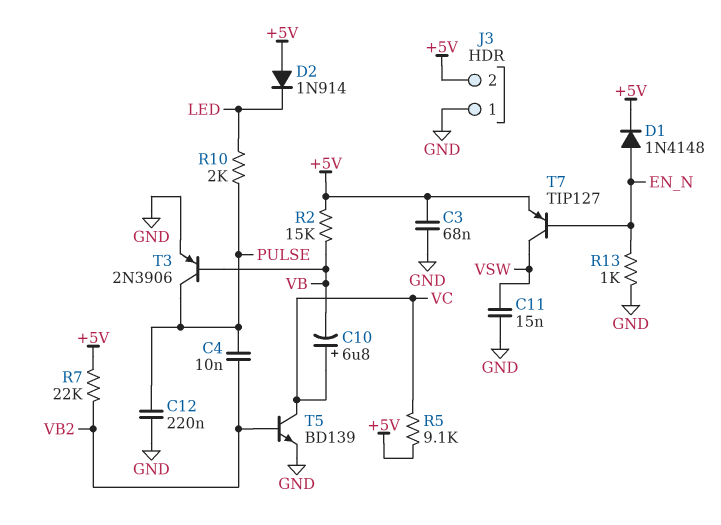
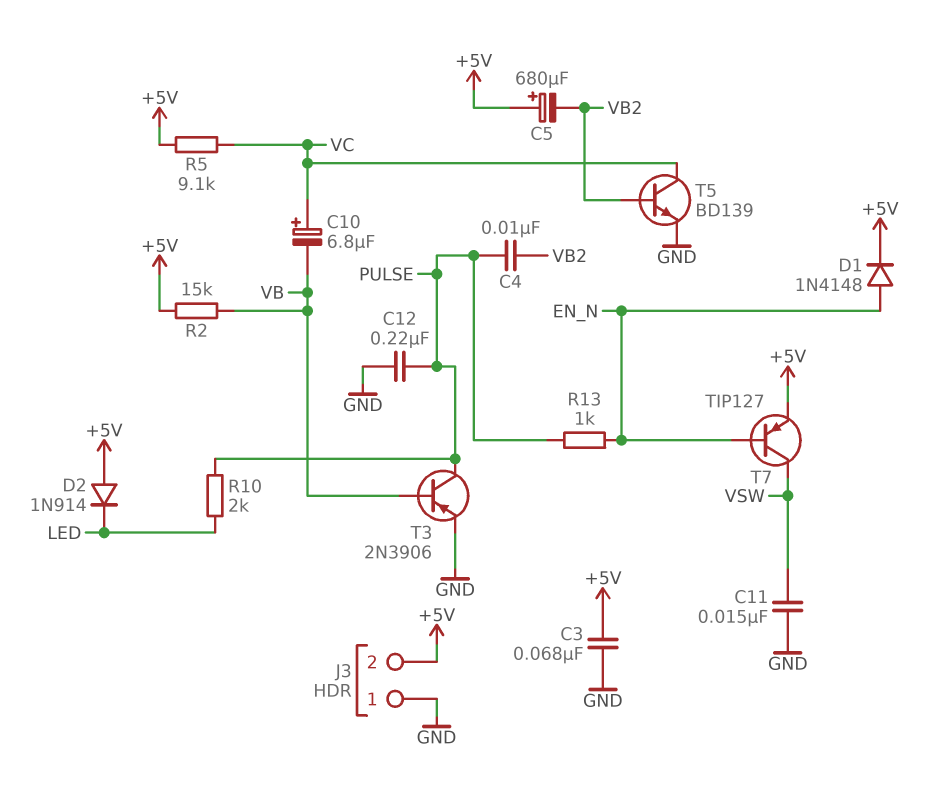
C5: none -> 680uF (plus +5V, minus VB2)
R7: 22k (+5V, VB2) -> none
R13: 1k (EN_N, GND) -> 1k (EN_N, PULSE)

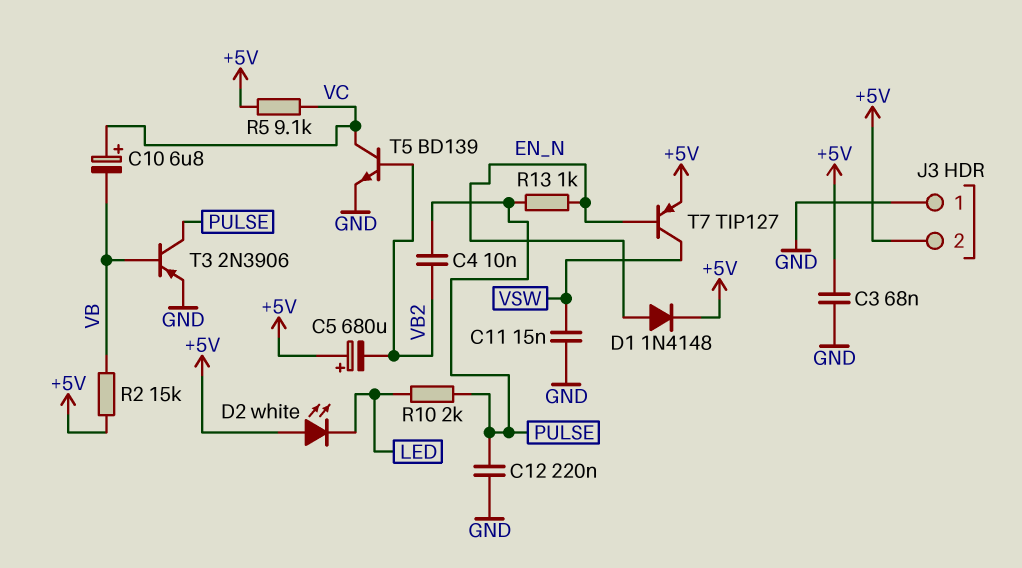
D2: diode 1N914 (A +5V, K LED) -> LED white (A +5V, K LED)

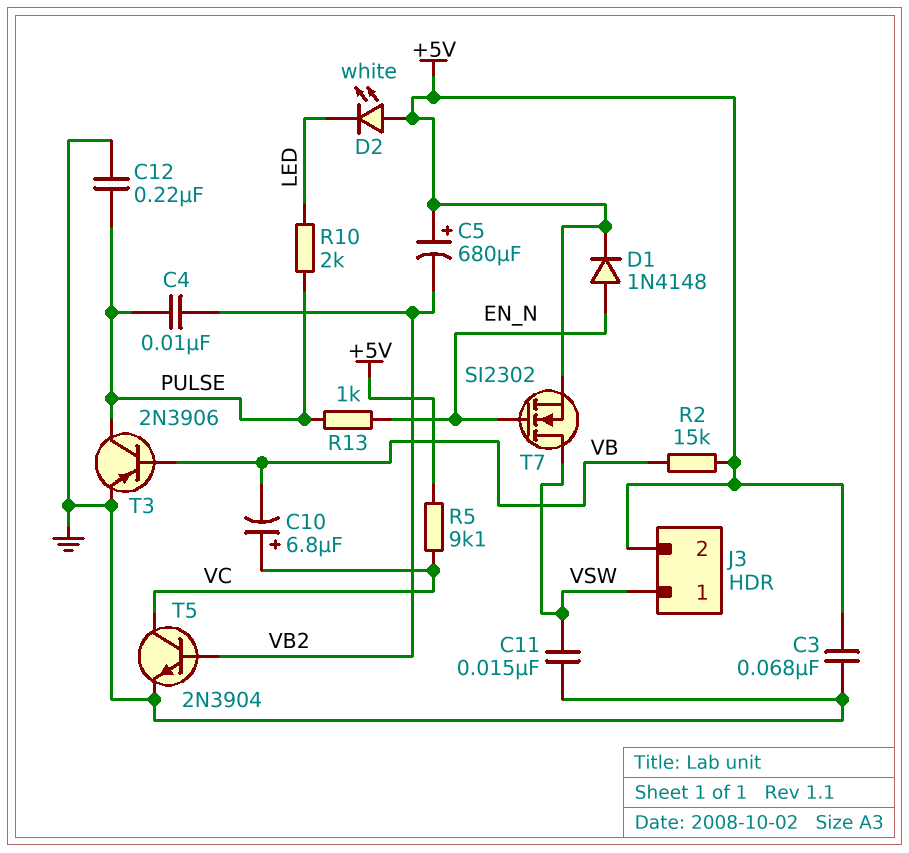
J3 pin 1: GND -> VSW
T5: NPN BD139 (B VB2, C VC, E GND) -> NPN 2N3904 (B VB2, C VC, E GND)
T7: PNP TIP127 (B EN_N, C VSW, E +5V) -> NMOS SI2302 (G EN_N, D VSW, S +5V)

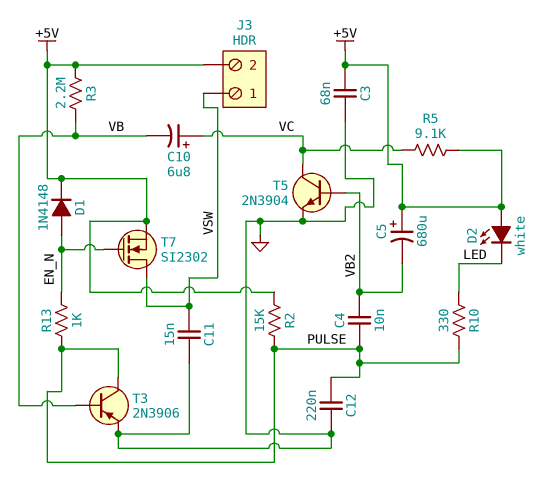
R2: 15k (+5V, VB) -> 15k (+5V, PULSE)
R3: none -> 2.2M (+5V, VB)
R10: 2k (LED, PULSE) -> 330 (LED, PULSE)

